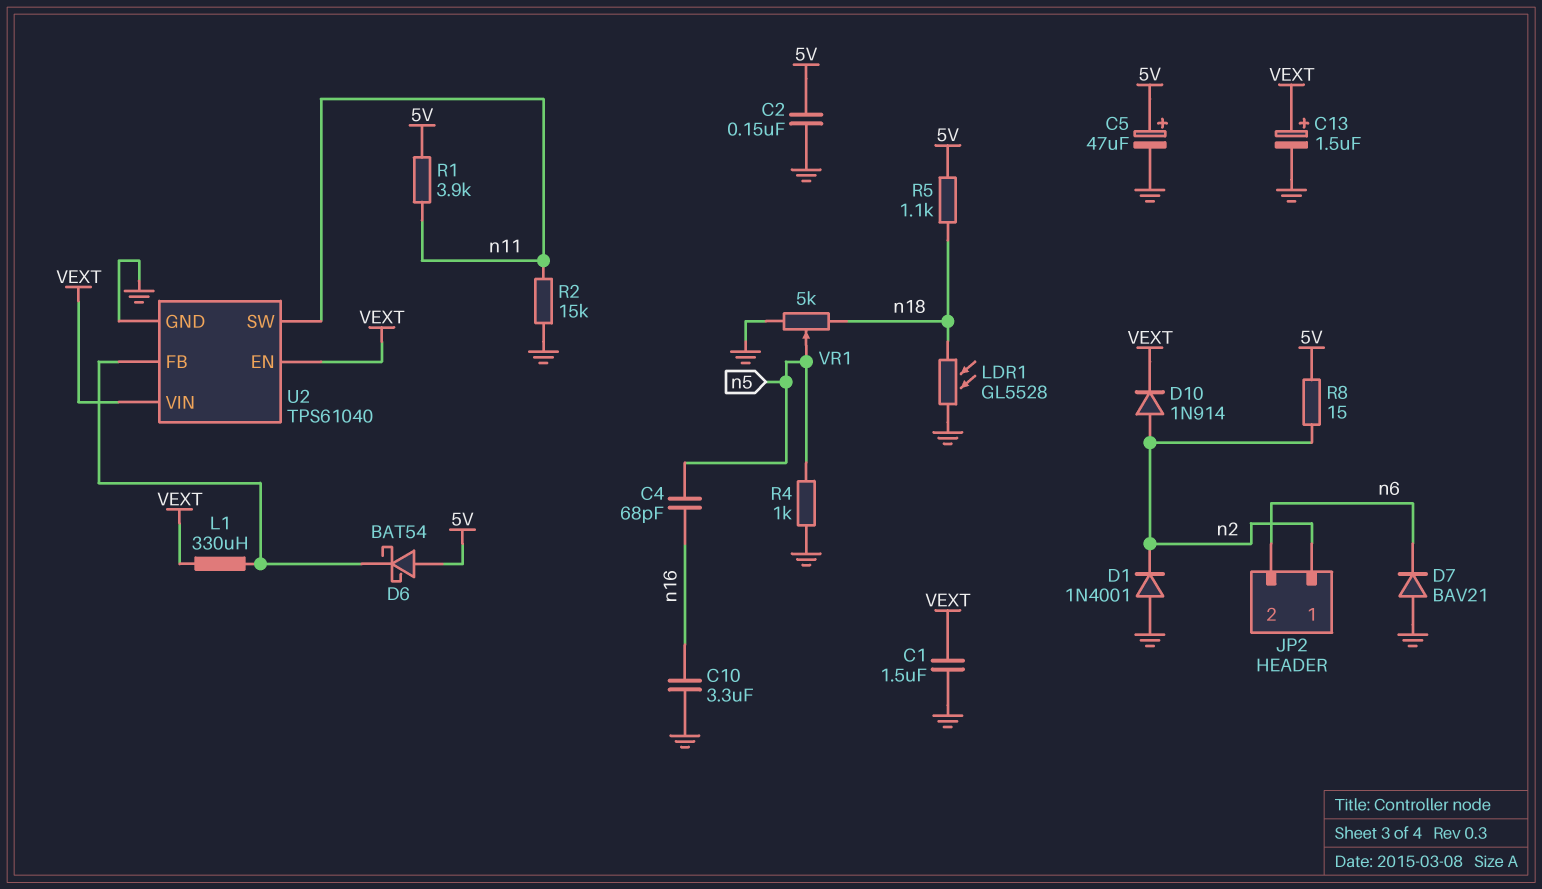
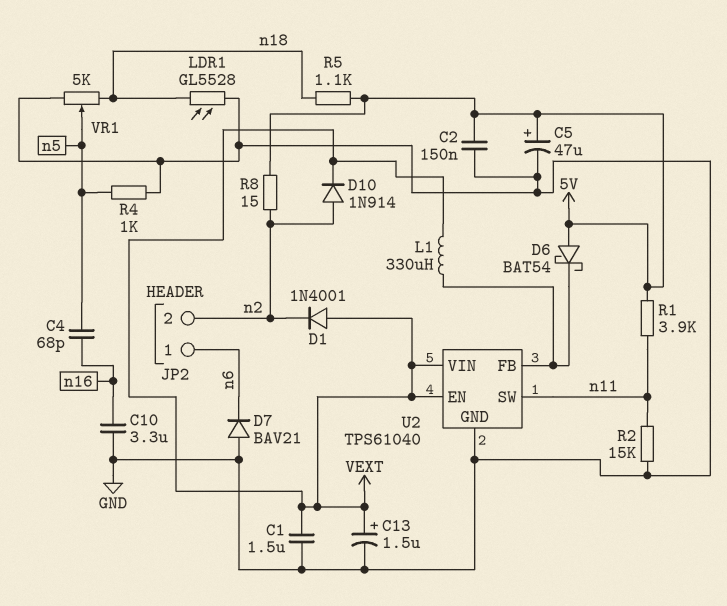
D1: diode 1N4001 (A GND, K n2) -> diode 1N4001 (A VEXT, K n2)
JP2 pin 1: n2 -> n6
JP2 pin 2: n6 -> n2

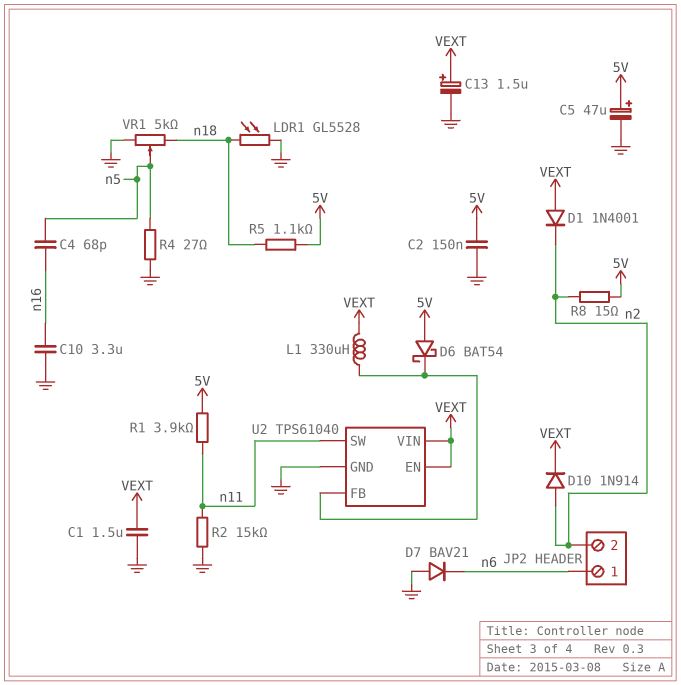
R4: 1k (GND, n5) -> 27 (GND, n5)

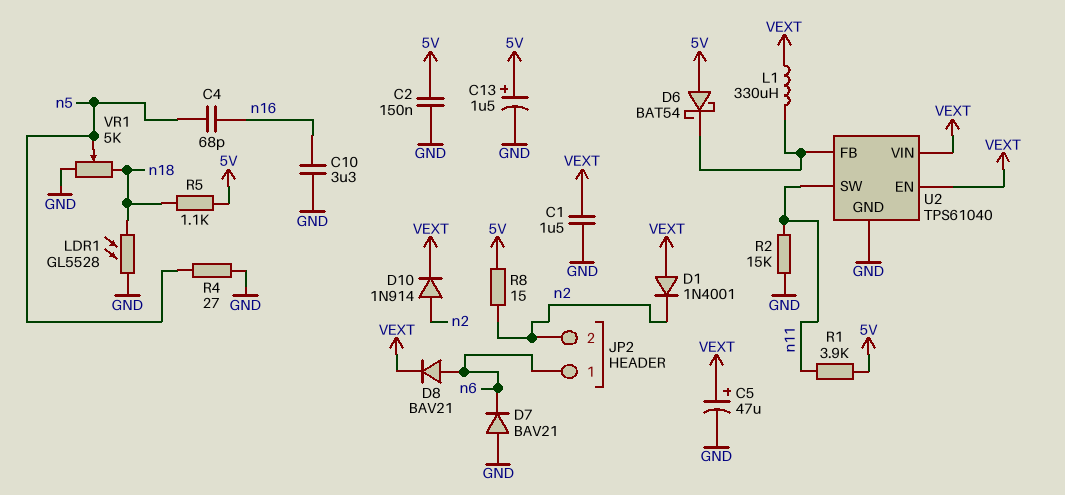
C5: 47uF (plus 5V, minus GND) -> 47uF (plus VEXT, minus GND)
C13: 1.5uF (plus VEXT, minus GND) -> 1.5uF (plus 5V, minus GND)
D8: none -> diode BAV21 (A n6, K VEXT)

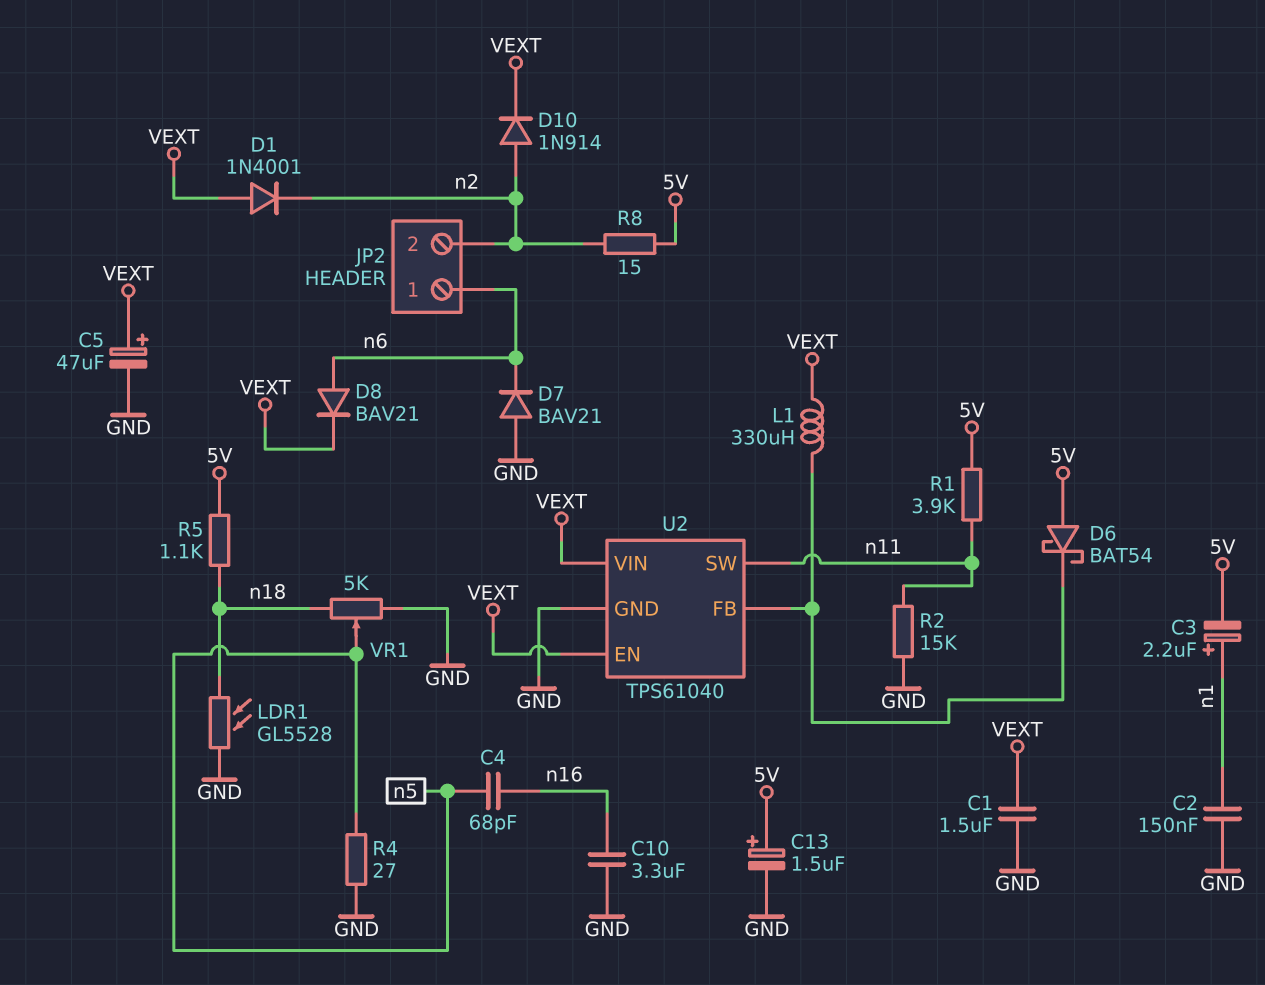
C2: 150nF (5V, GND) -> 150nF (GND, n1)
C3: none -> 2.2uF (plus n1, minus 5V)

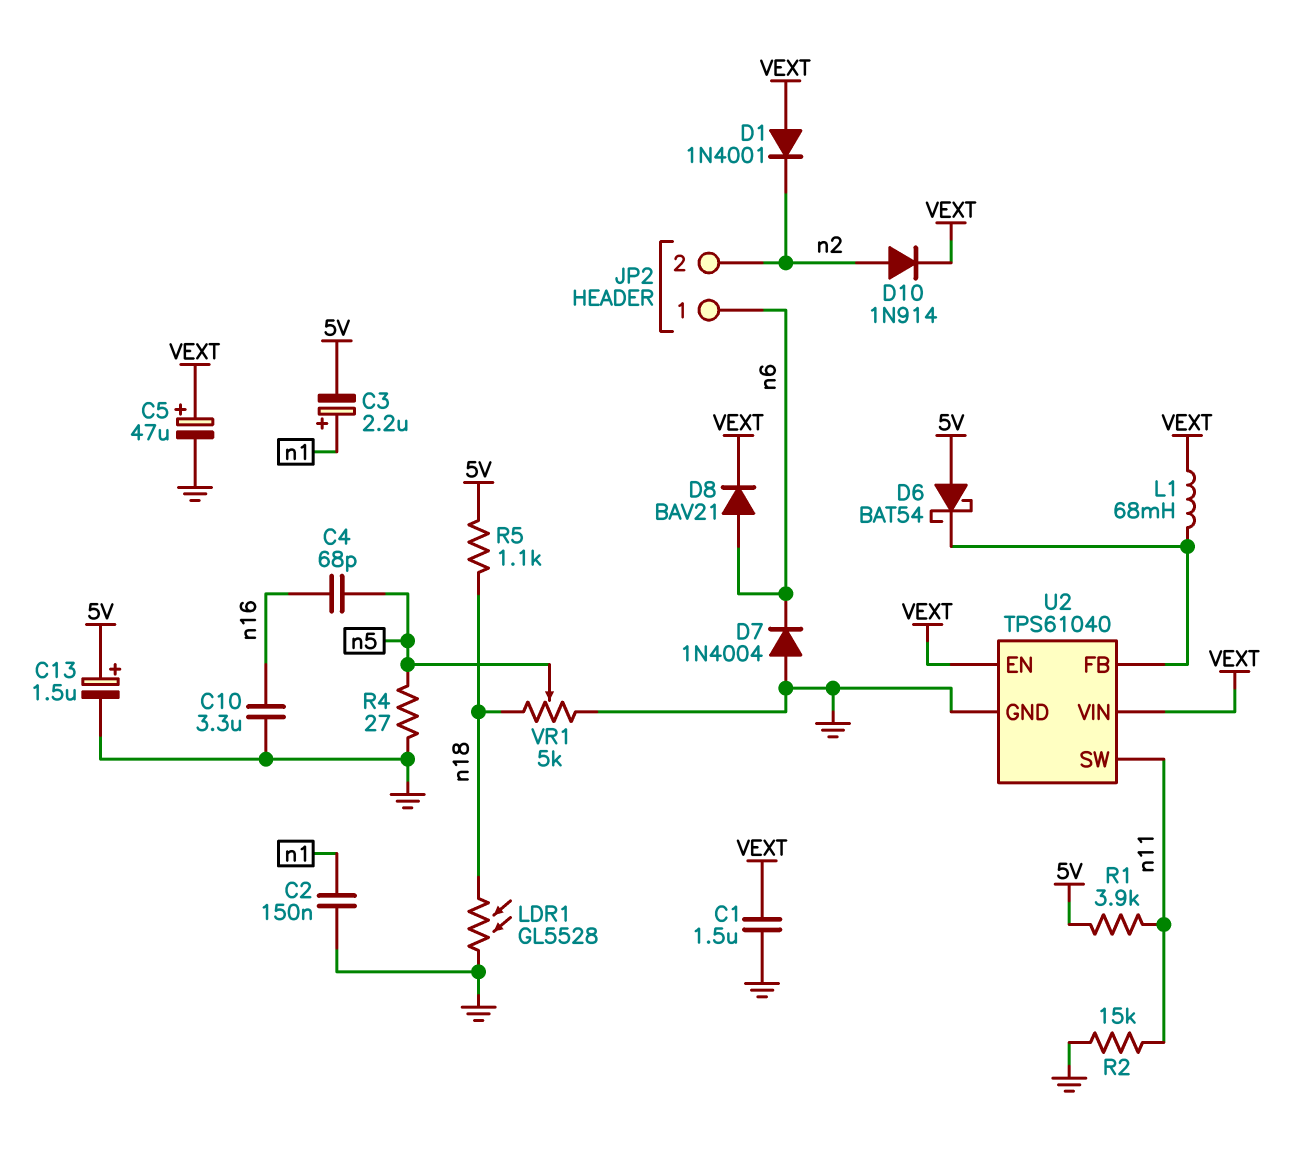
D7: diode BAV21 (A GND, K n6) -> diode 1N4004 (A GND, K n6)
L1: 330uH (U2/FB, VEXT) -> 68mH (U2/FB, VEXT)
R8: 15 (5V, n2) -> none

